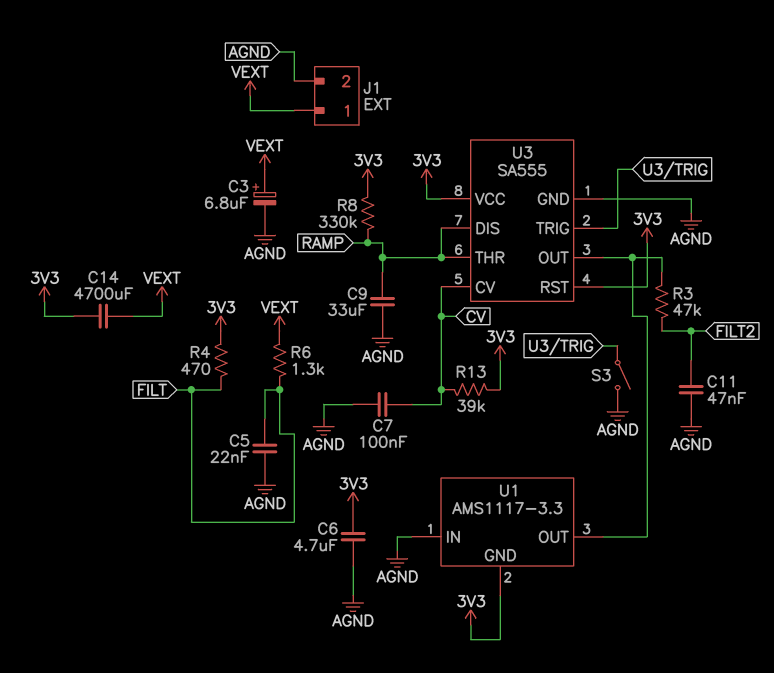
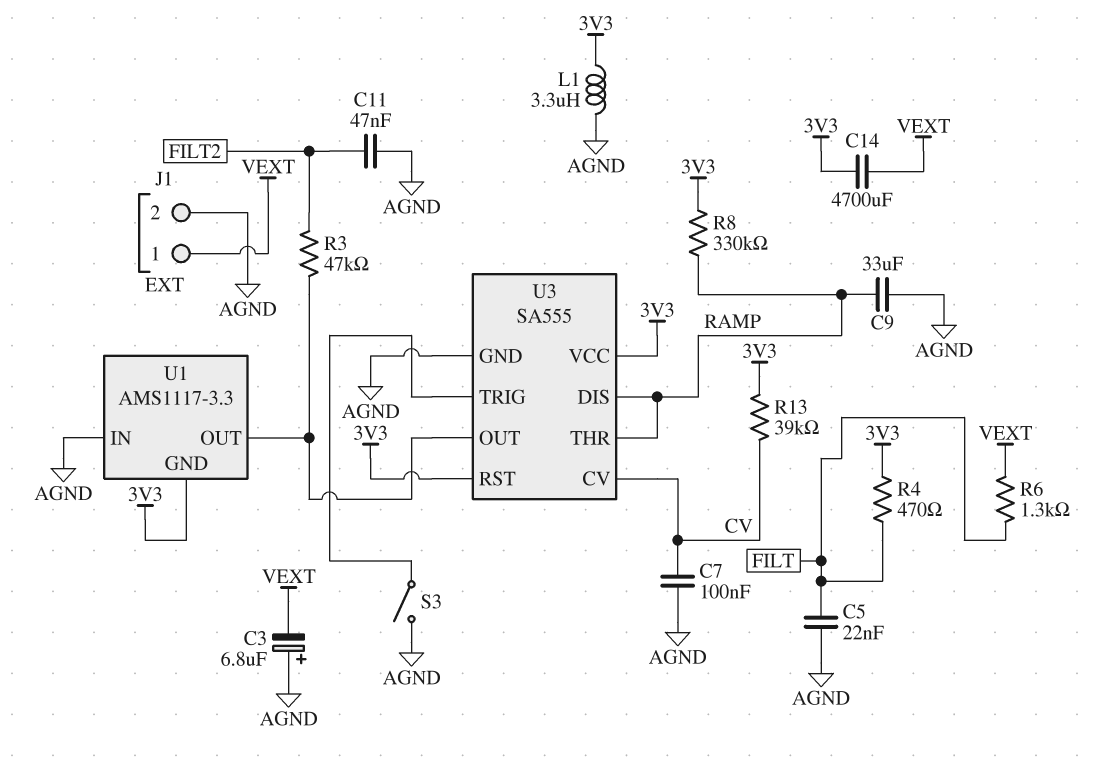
C3: 6.8uF (plus VEXT, minus AGND) -> 6.8uF (plus AGND, minus VEXT)
C6: 4.7uF (3V3, AGND) -> none
L1: none -> 3.3uH (3V3, AGND)

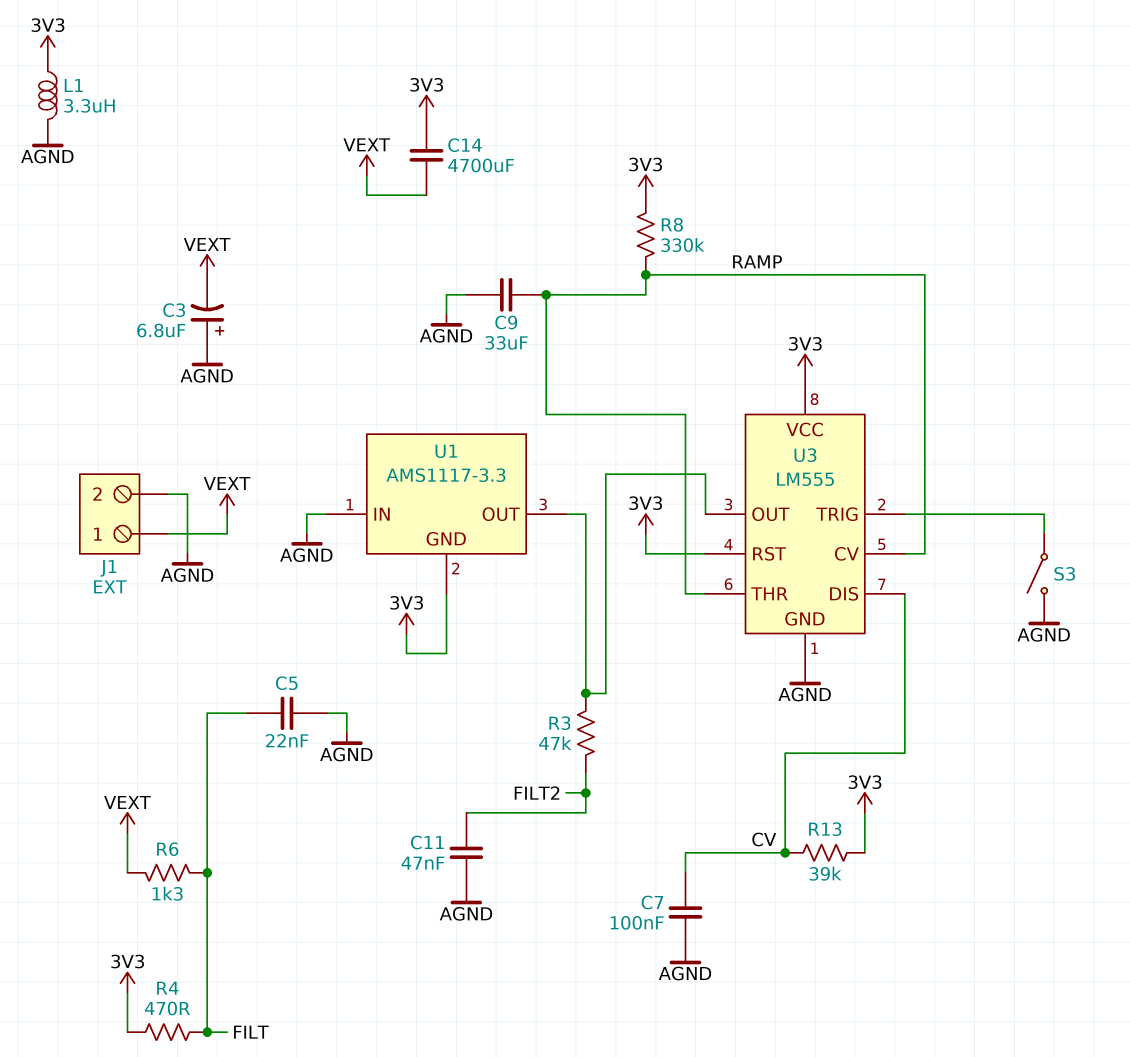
U3: SA555 -> LM555
U3 pin CV: CV -> RAMP
U3 pin DIS: RAMP -> CV

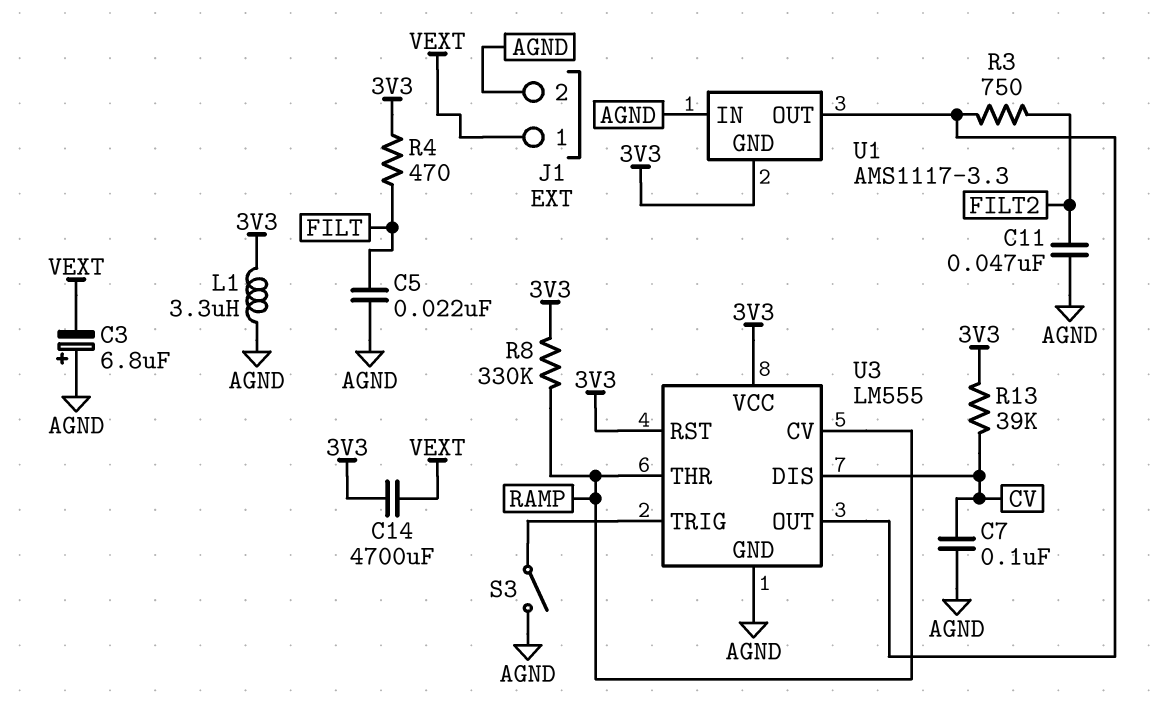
C9: 33uF (AGND, RAMP) -> none
R3: 47k (FILT2, U1/OUT) -> 750 (FILT2, U1/OUT)
R6: 1.3k (FILT, VEXT) -> none

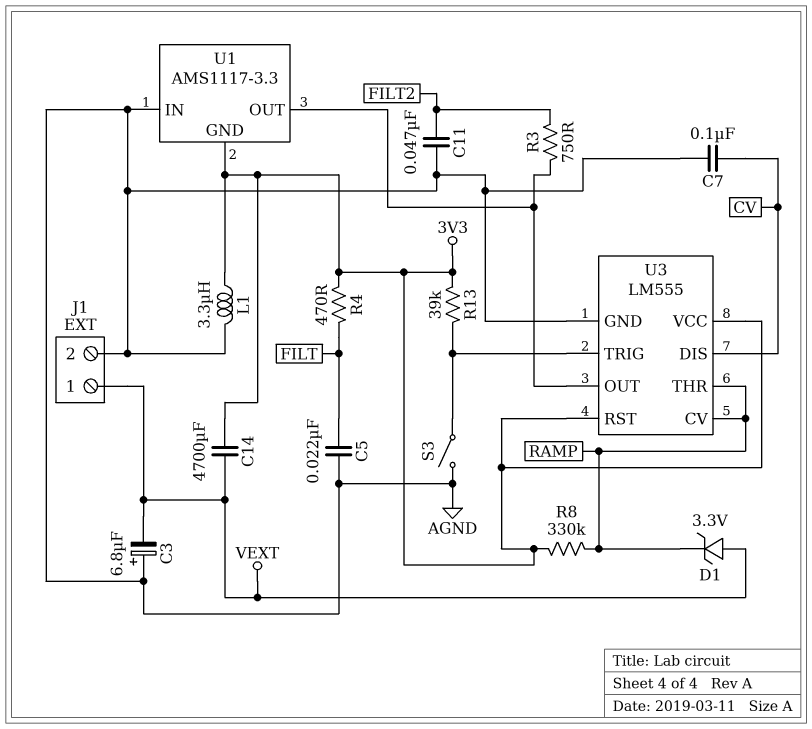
D1: none -> zener 3.3V (A VEXT, K RAMP)
R13: 39k (3V3, CV) -> 39k (3V3, U3/TRIG)

